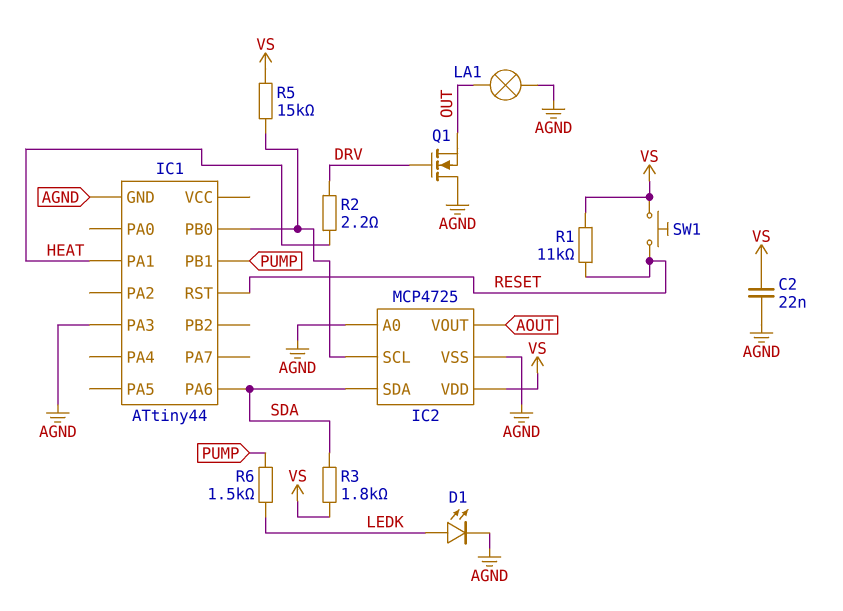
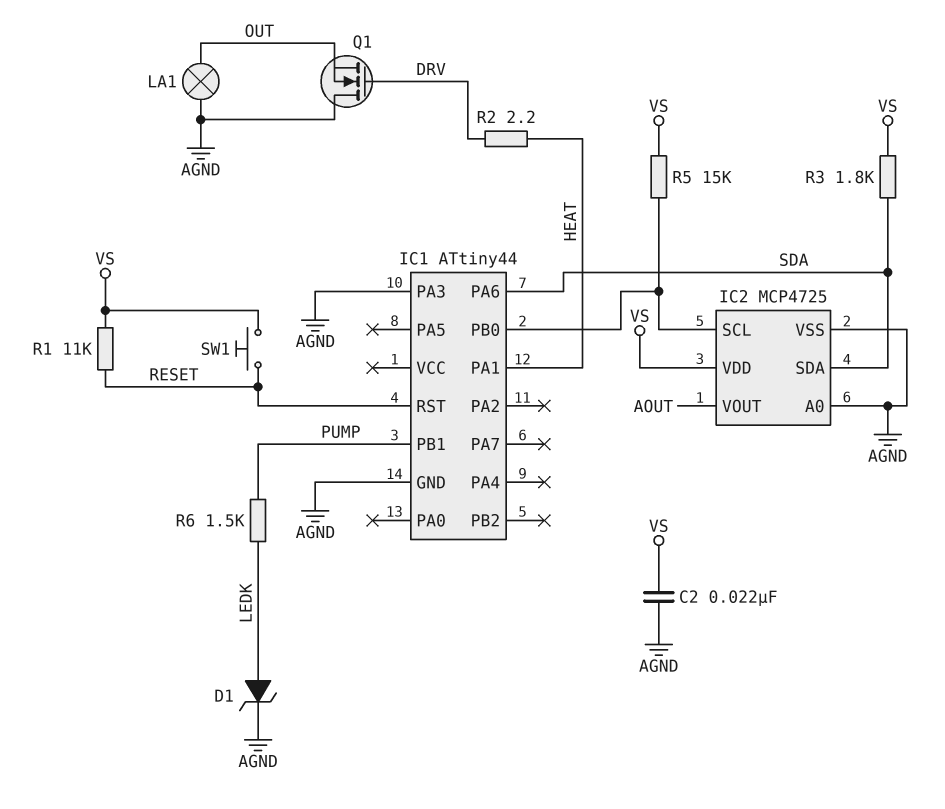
D1: LED (A LEDK, K AGND) -> zener (A LEDK, K AGND)

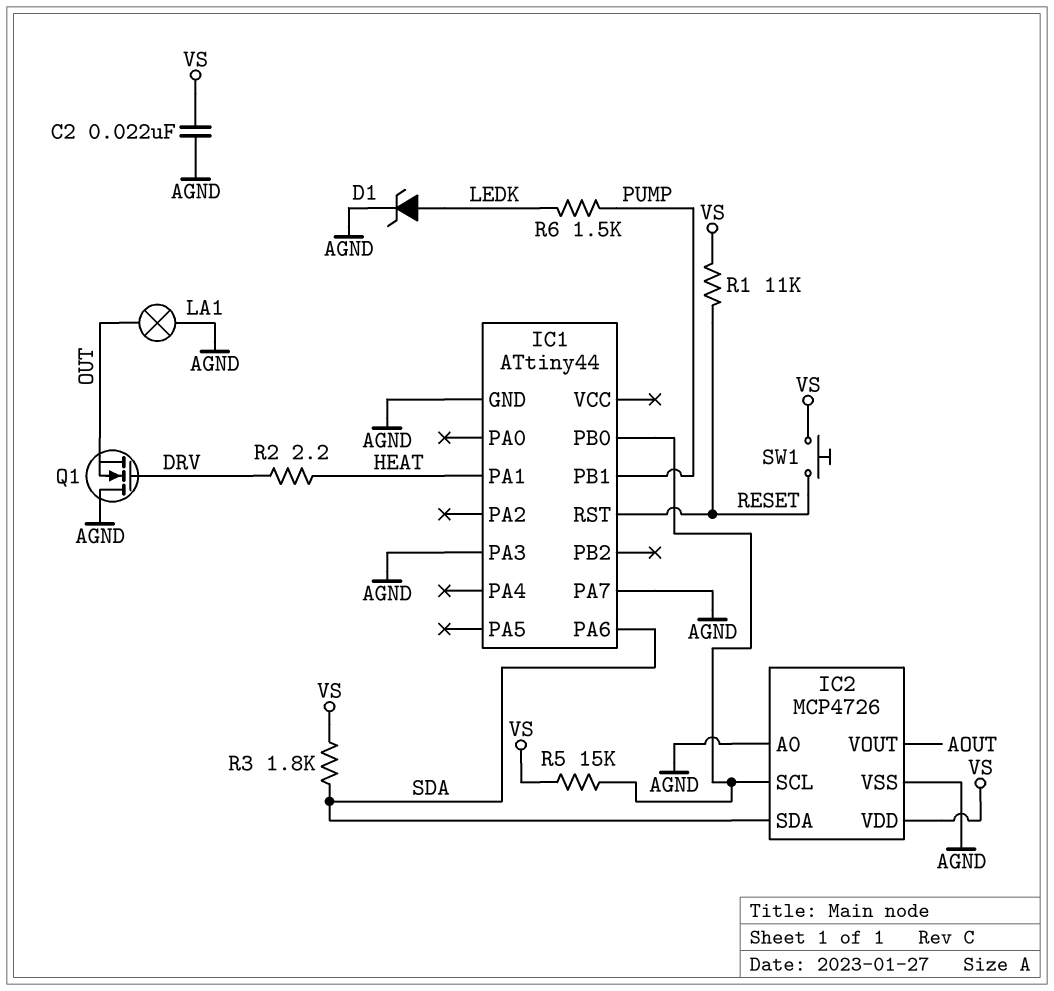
IC1 pin PA7: none -> AGND
IC2: MCP4725 -> MCP4726

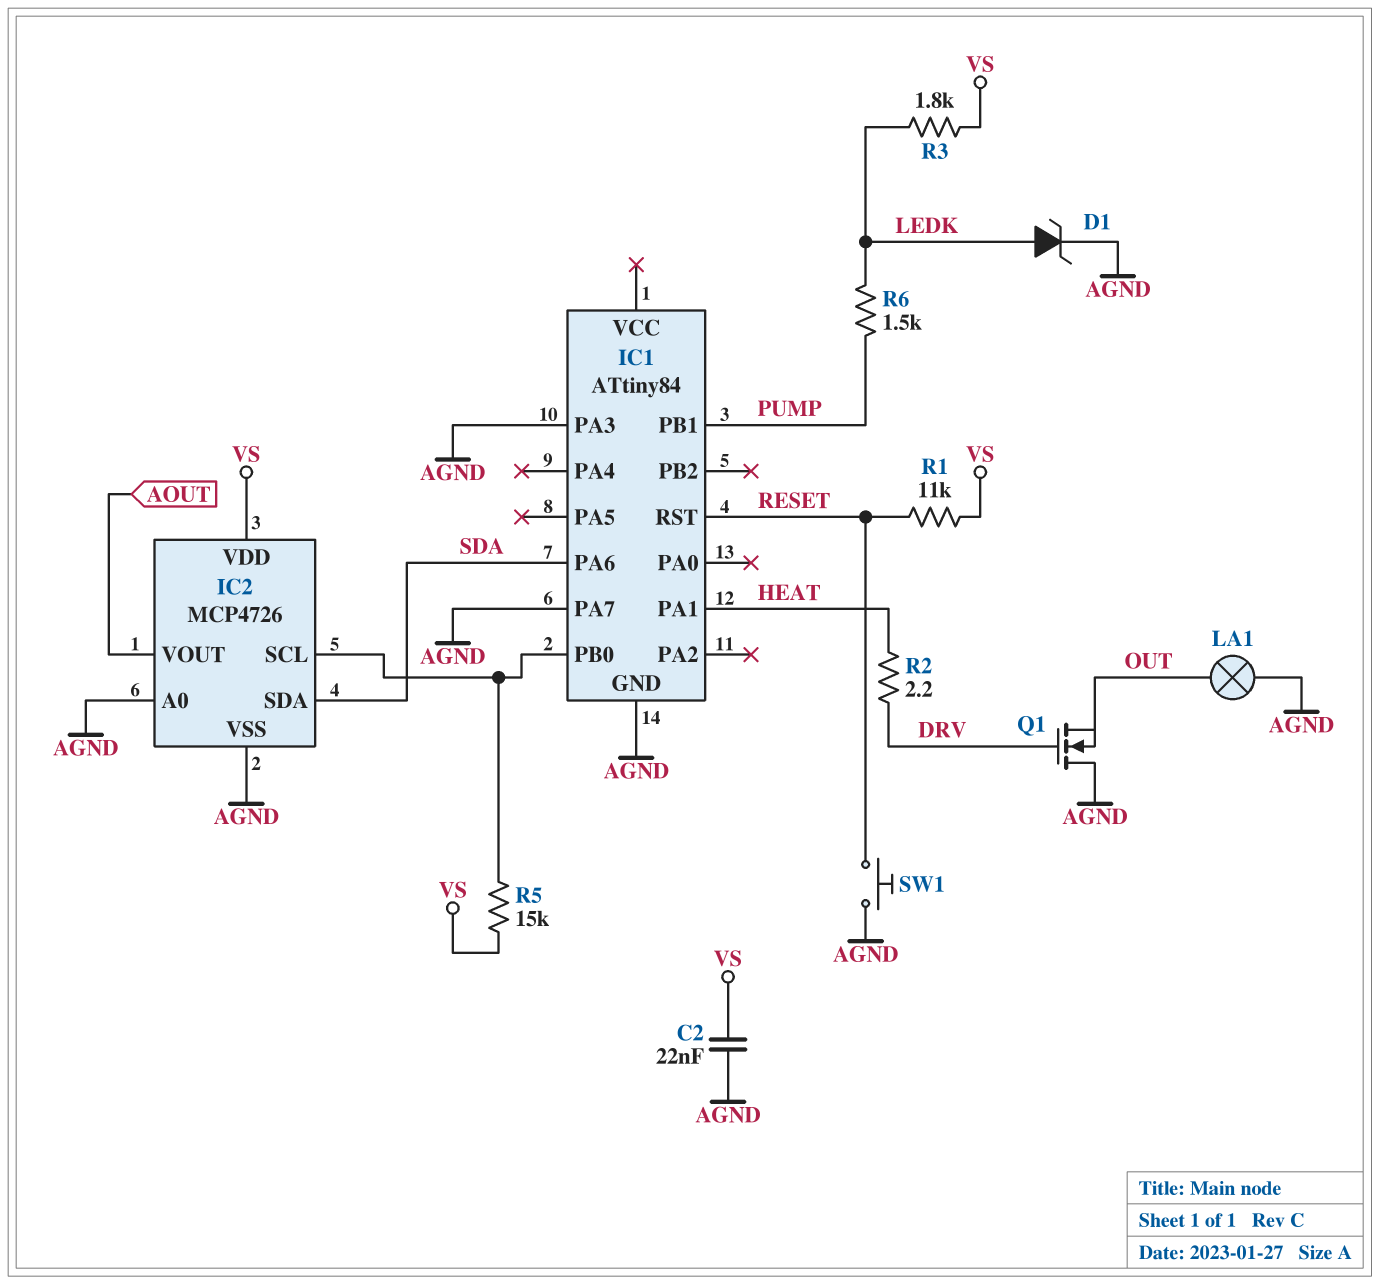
IC1: ATtiny44 -> ATtiny84
R3: 1.8k (SDA, VS) -> 1.8k (LEDK, VS)
SW1: button (RESET, VS) -> button (AGND, RESET)

